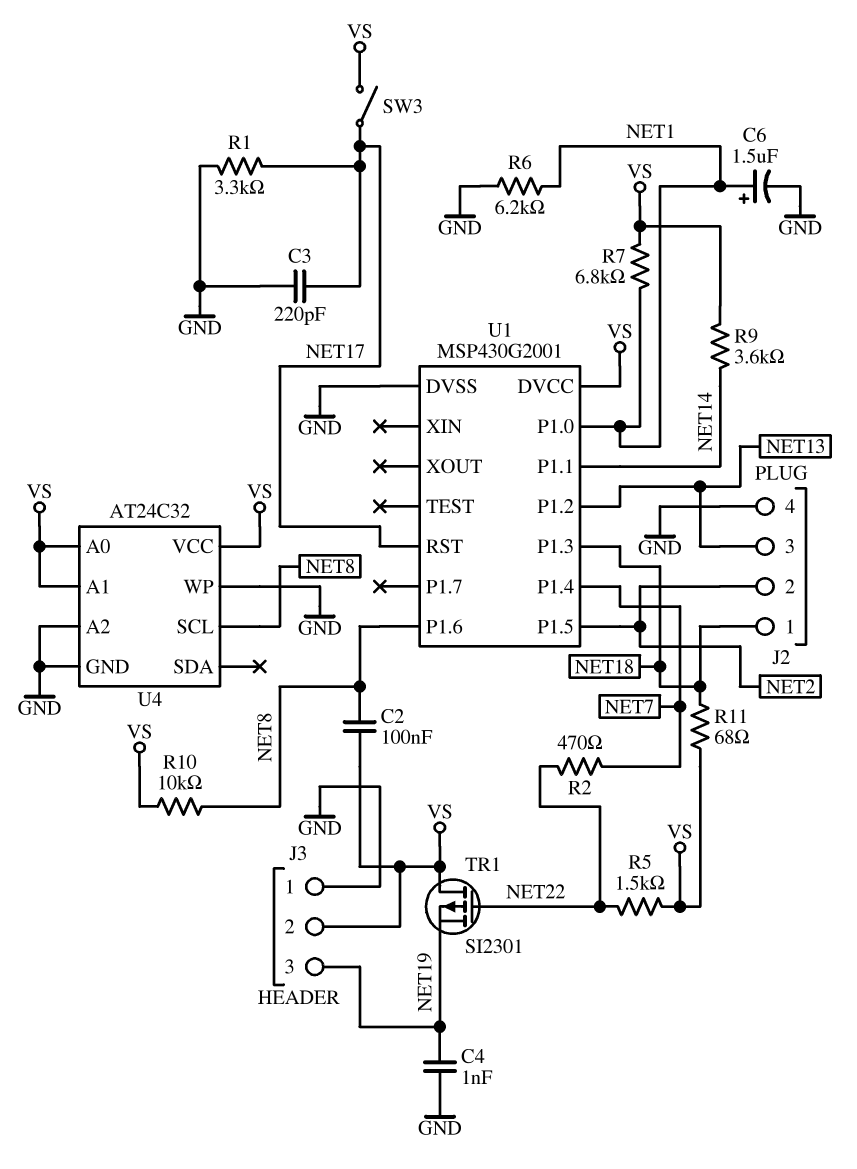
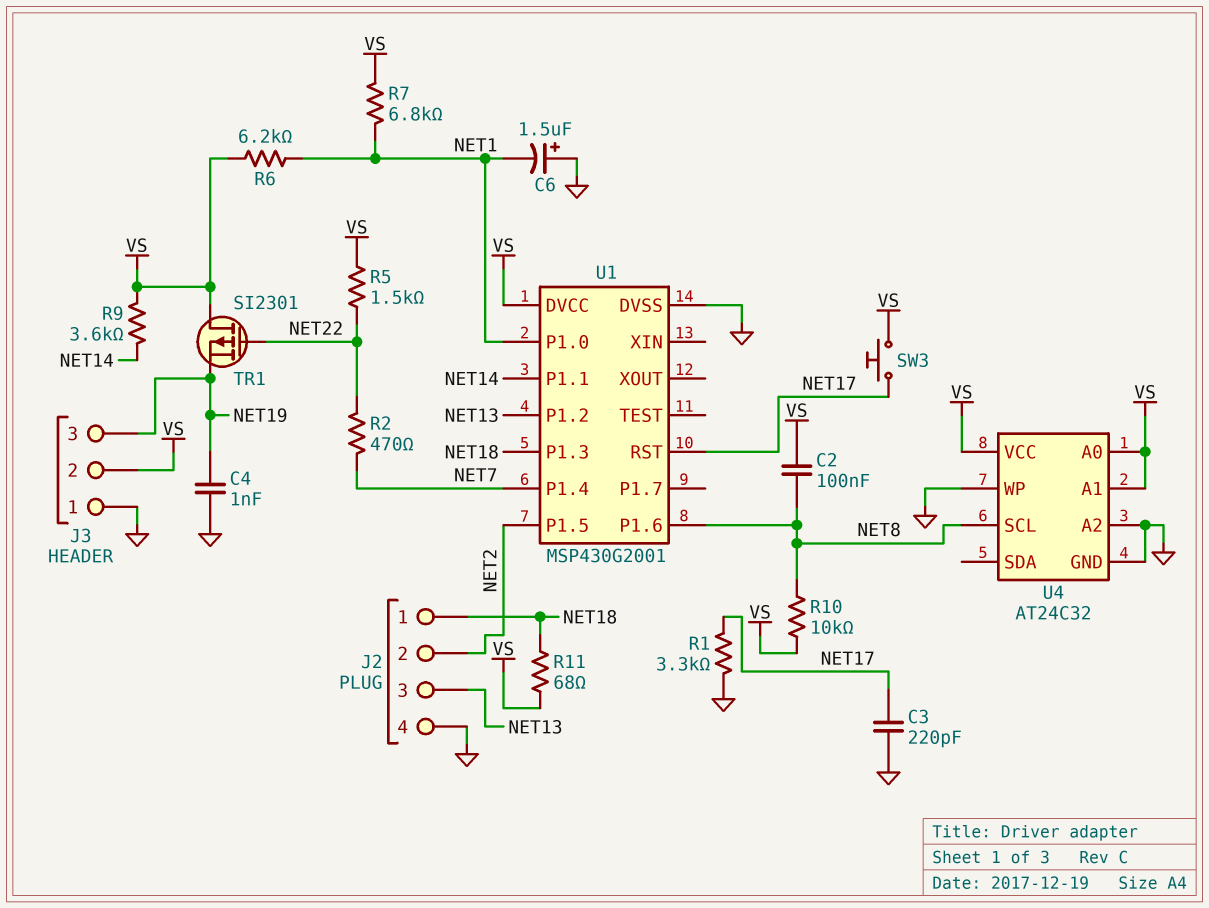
C6: 1.5uF (plus NET1, minus GND) -> 1.5uF (plus GND, minus NET1)
R6: 6.2k (GND, NET1) -> 6.2k (NET1, VS)
SW3: switch (NET17, VS) -> button (NET17, VS)

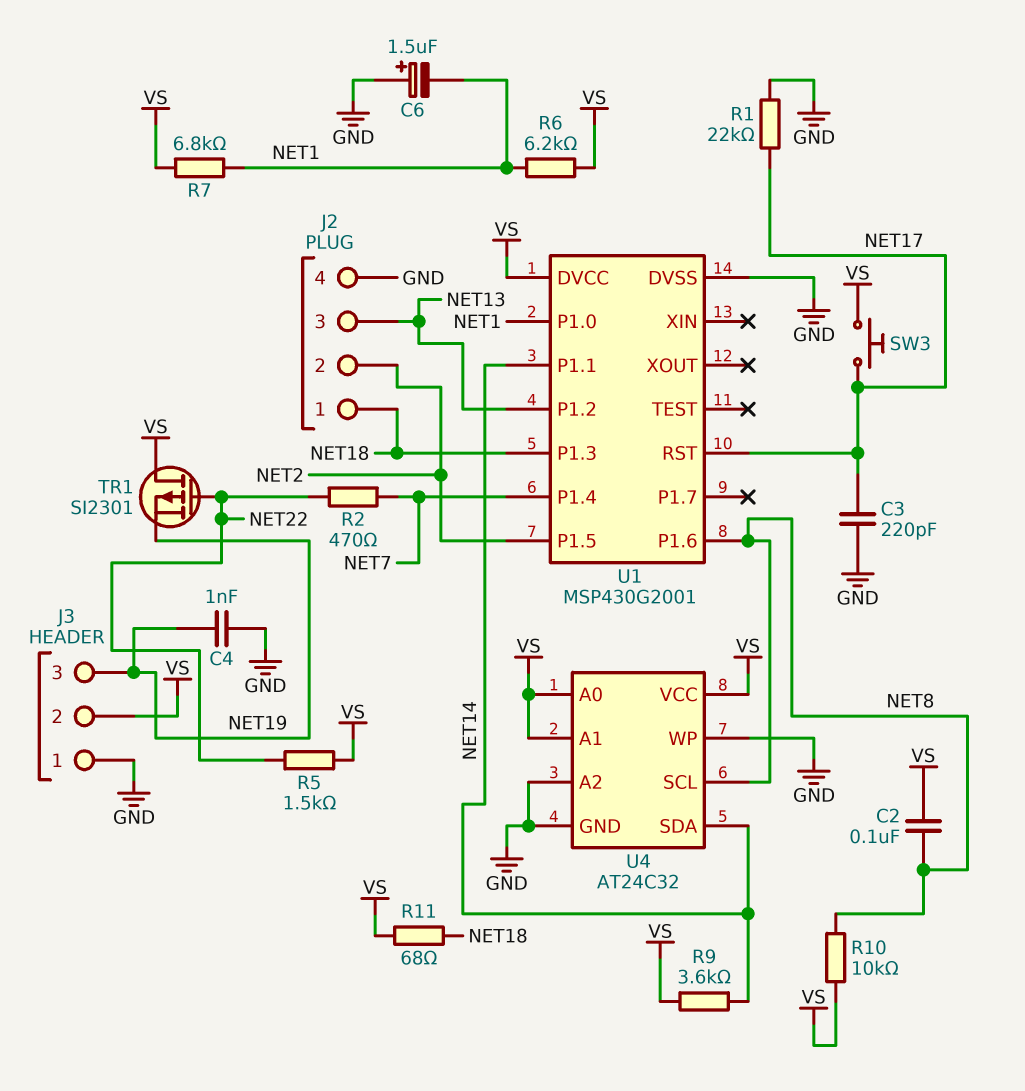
R1: 3.3k (GND, NET17) -> 22k (GND, NET17)
U4 pin SDA: none -> NET14

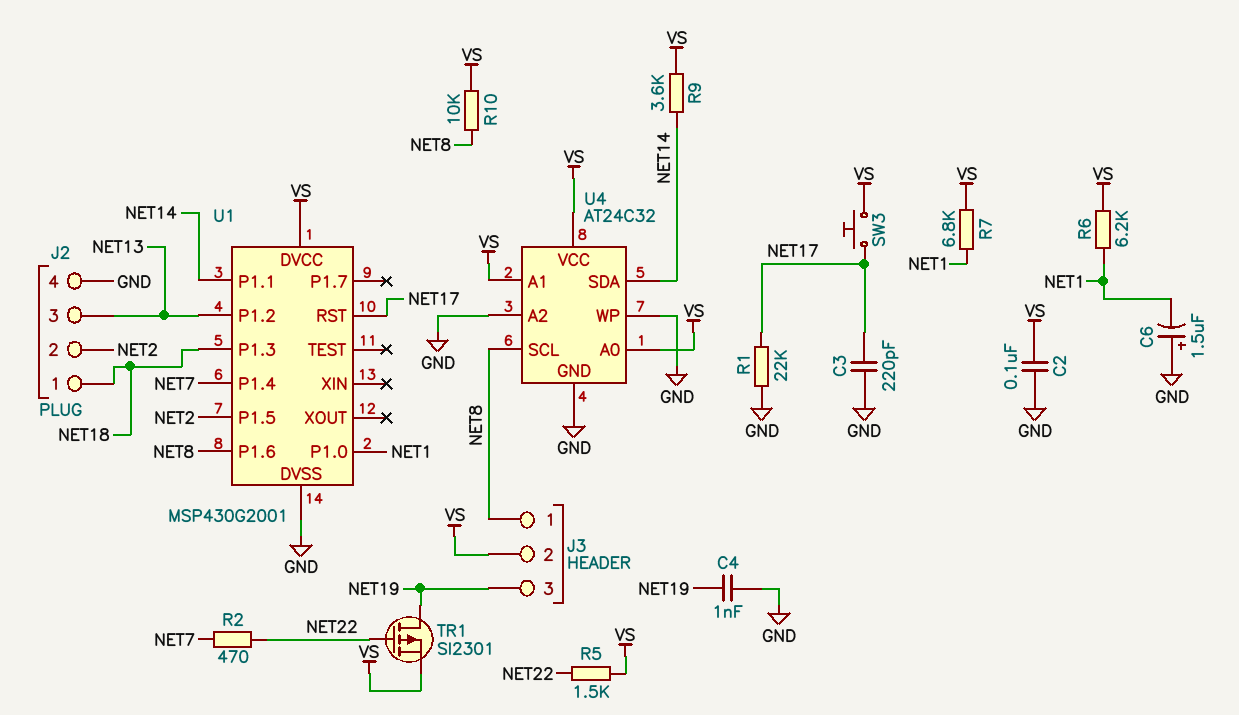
C2: 100nF (NET8, VS) -> 100nF (GND, VS)
J3 pin 1: GND -> NET8
R11: 68 (NET18, VS) -> none
TR1: PMOS SI2301 (G NET22, D VS, S NET19) -> PMOS SI2301 (G NET22, D NET19, S VS)

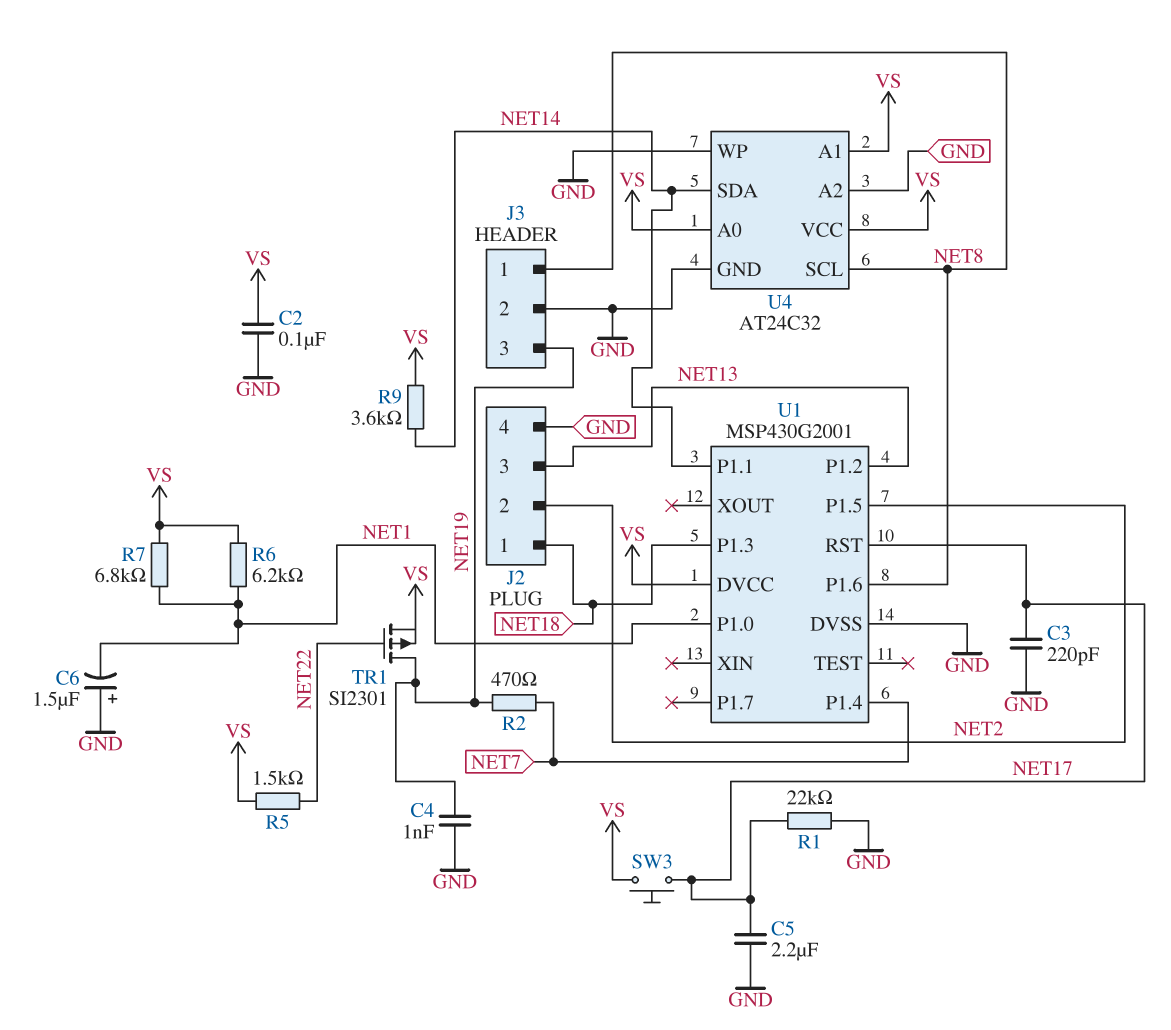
C5: none -> 2.2uF (GND, NET17)
J3 pin 2: VS -> GND
R2: 470 (NET7, NET22) -> 470 (NET7, NET19)
R10: 10k (NET8, VS) -> none

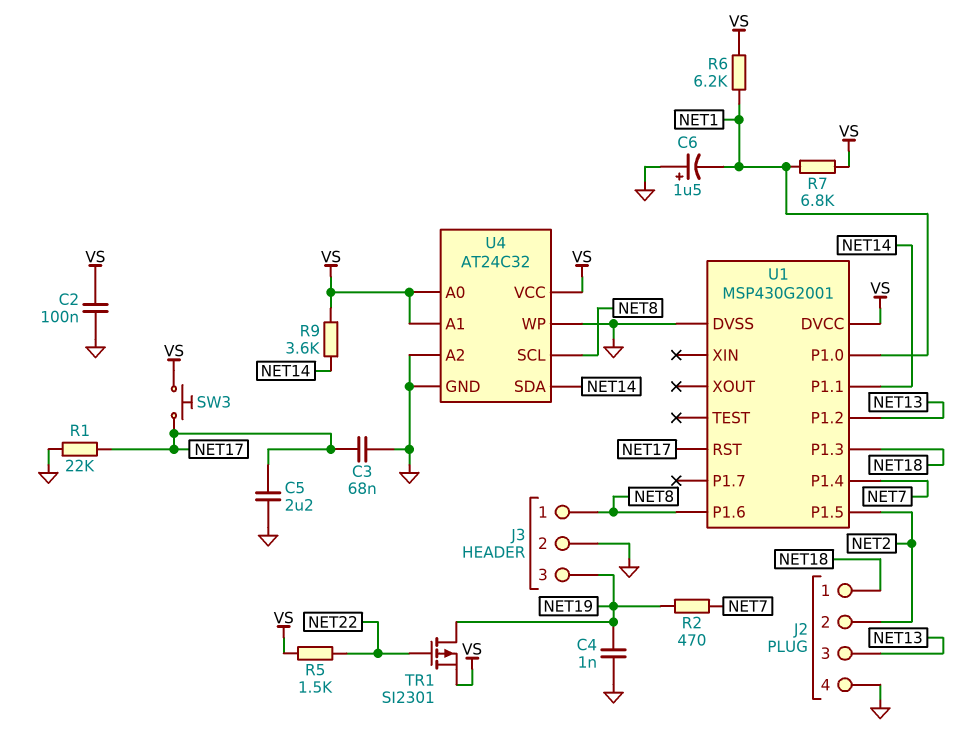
C3: 220pF (GND, NET17) -> 68nF (GND, NET17)

